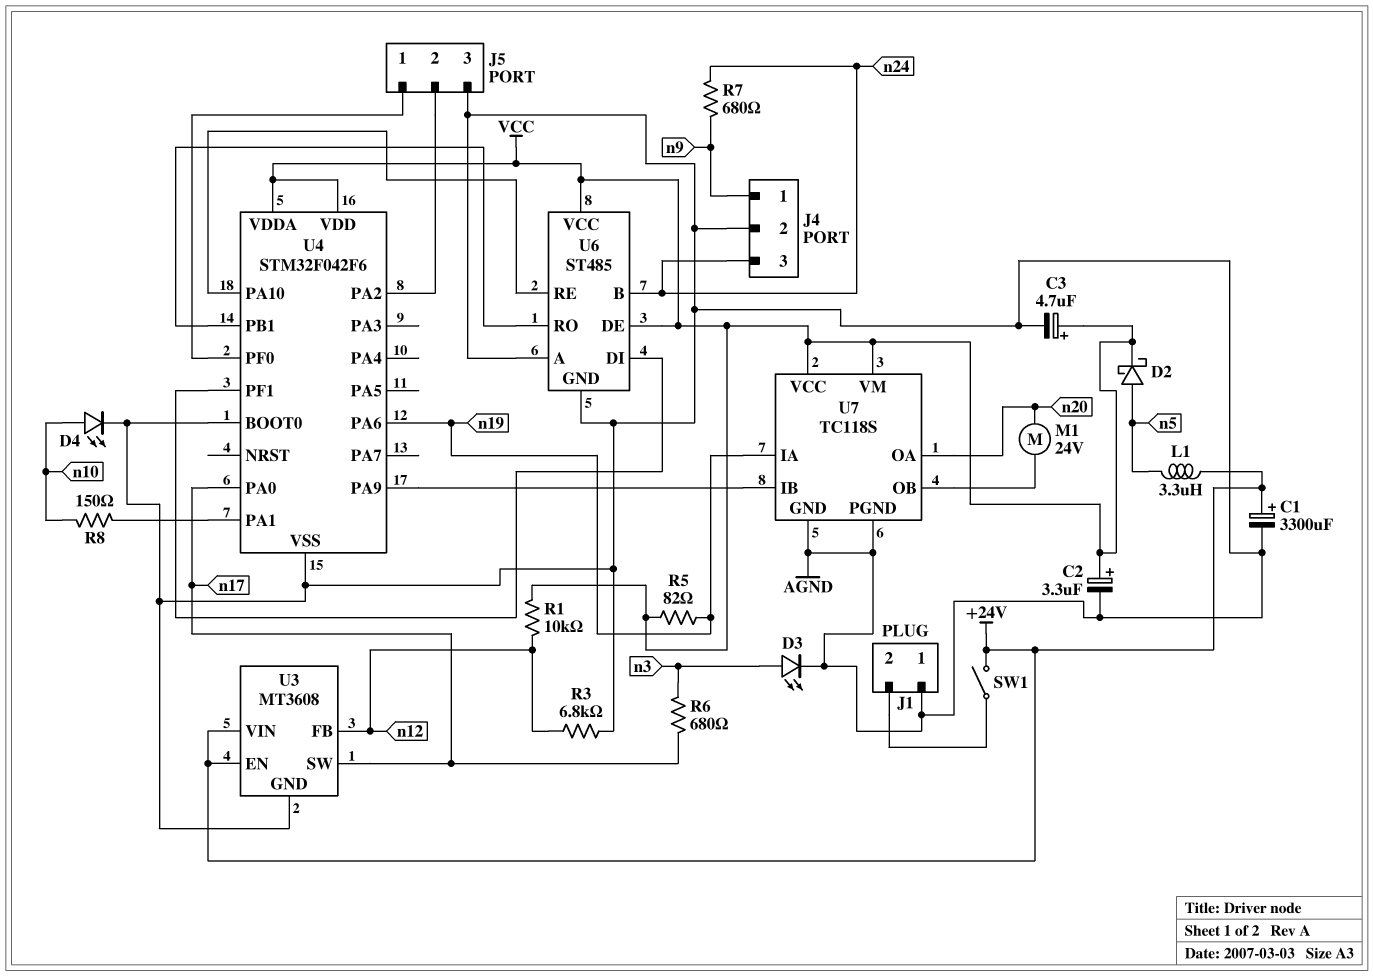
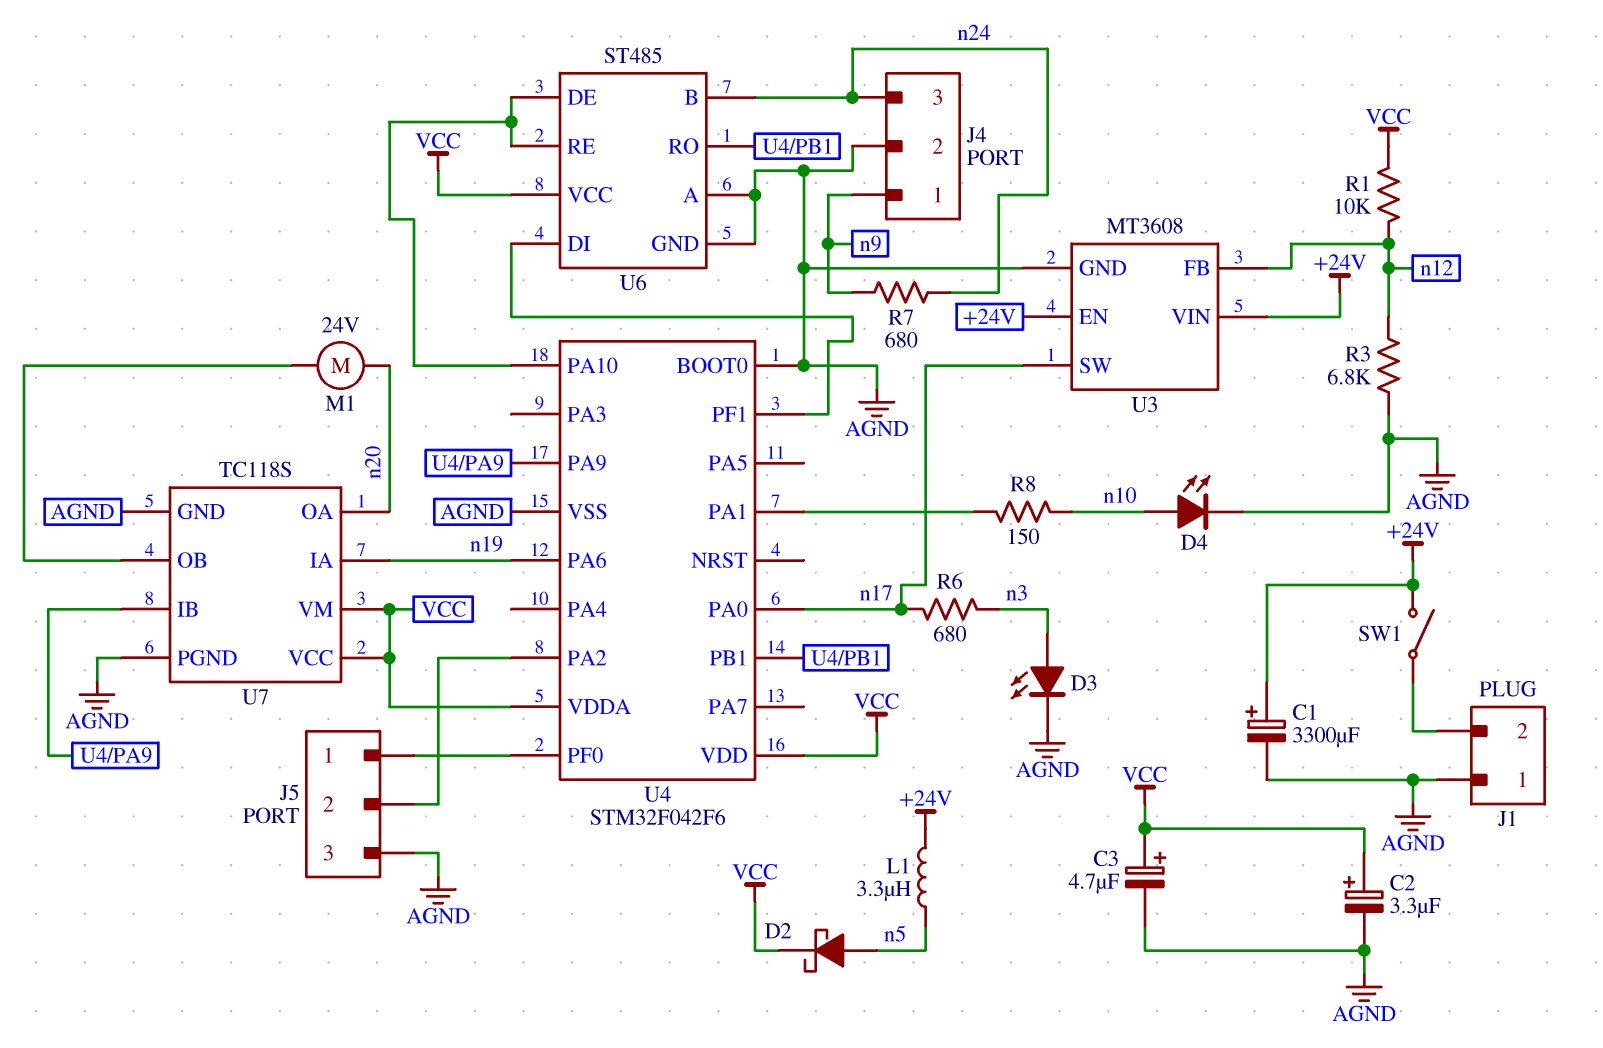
R5: 82 (VCC, n19) -> none
U6 pin DE: VCC -> U4/PA10

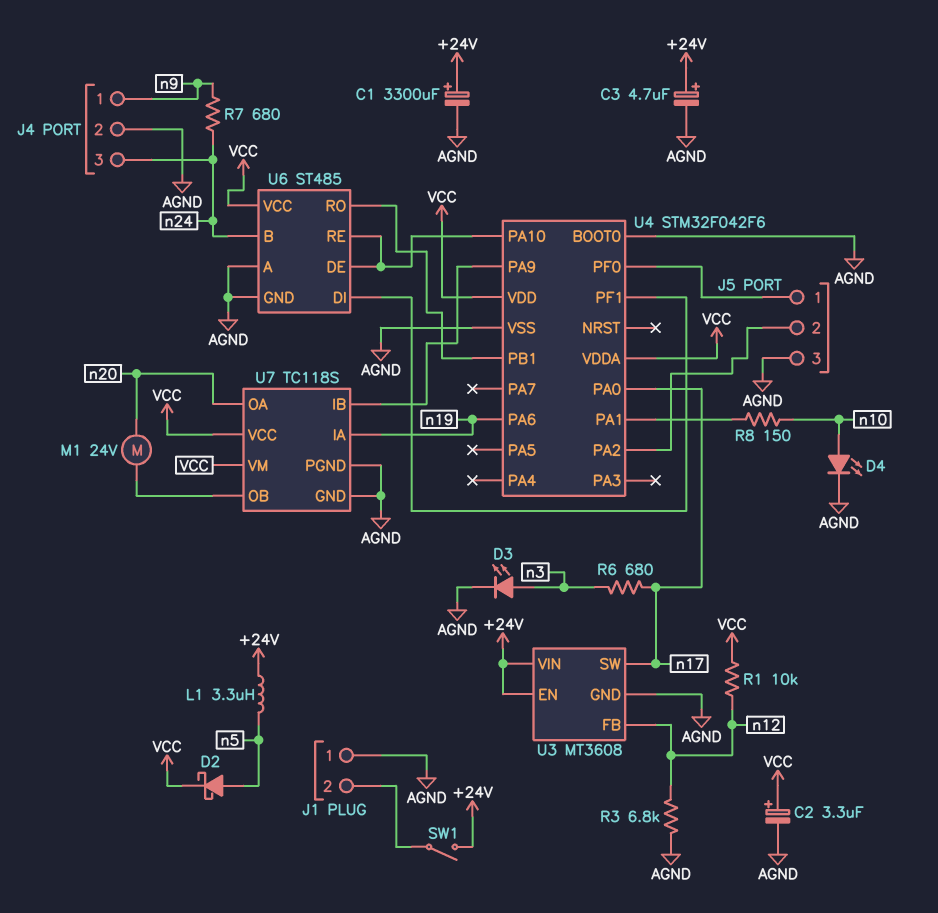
C3: 4.7uF (plus VCC, minus AGND) -> 4.7uF (plus +24V, minus AGND)

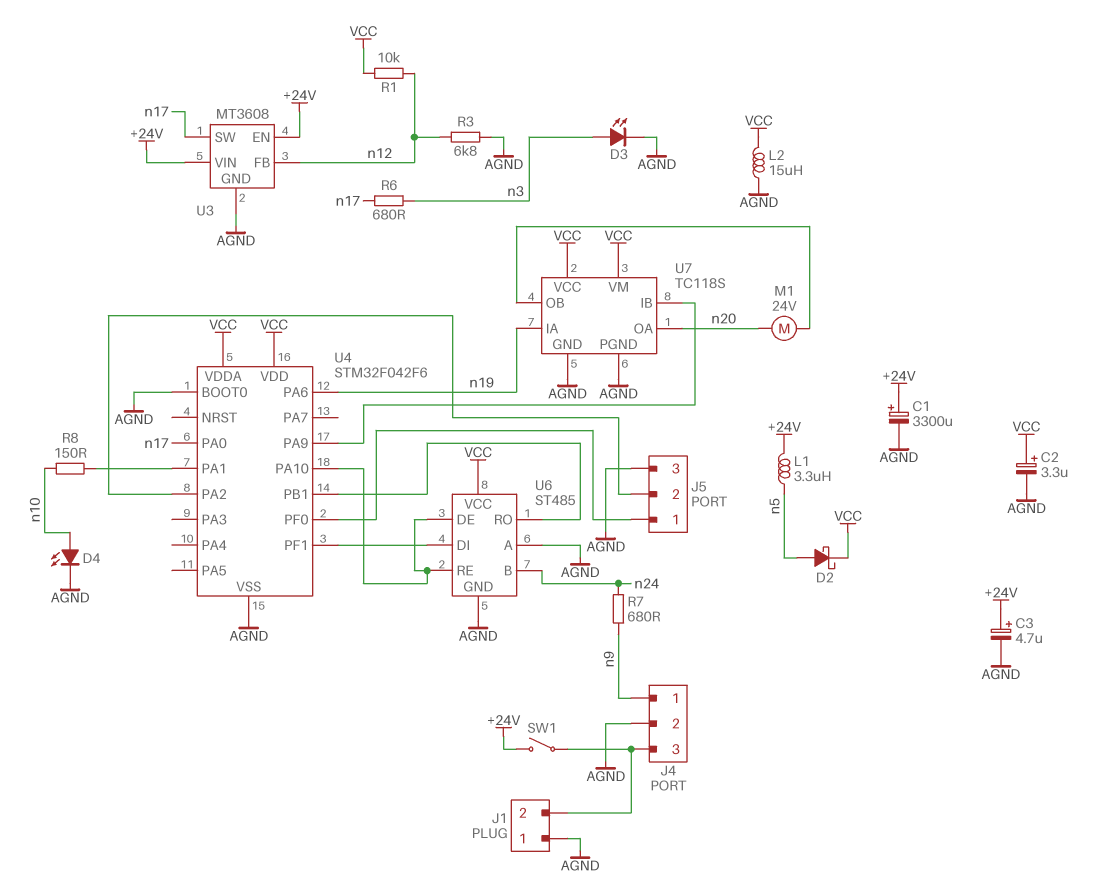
J4 pin 3: n24 -> J1/2
L2: none -> 15uH (AGND, VCC)

